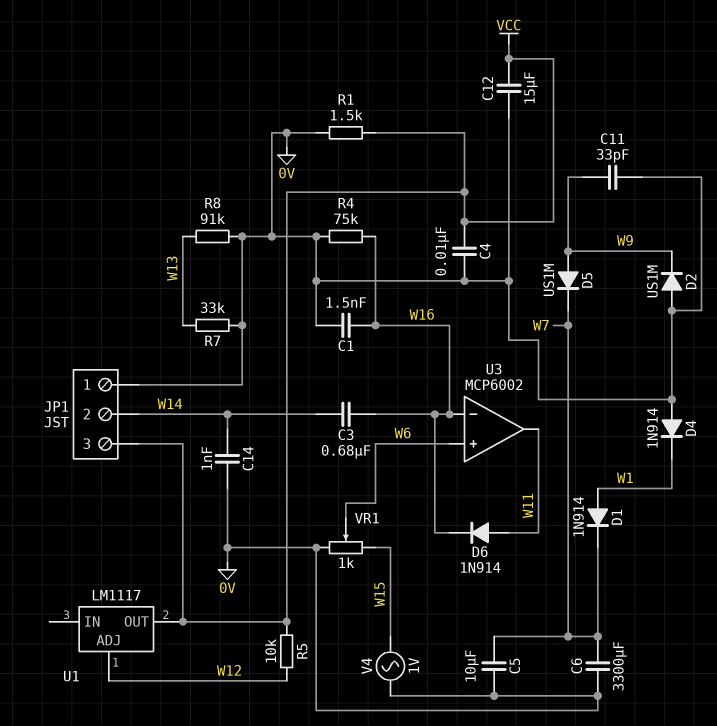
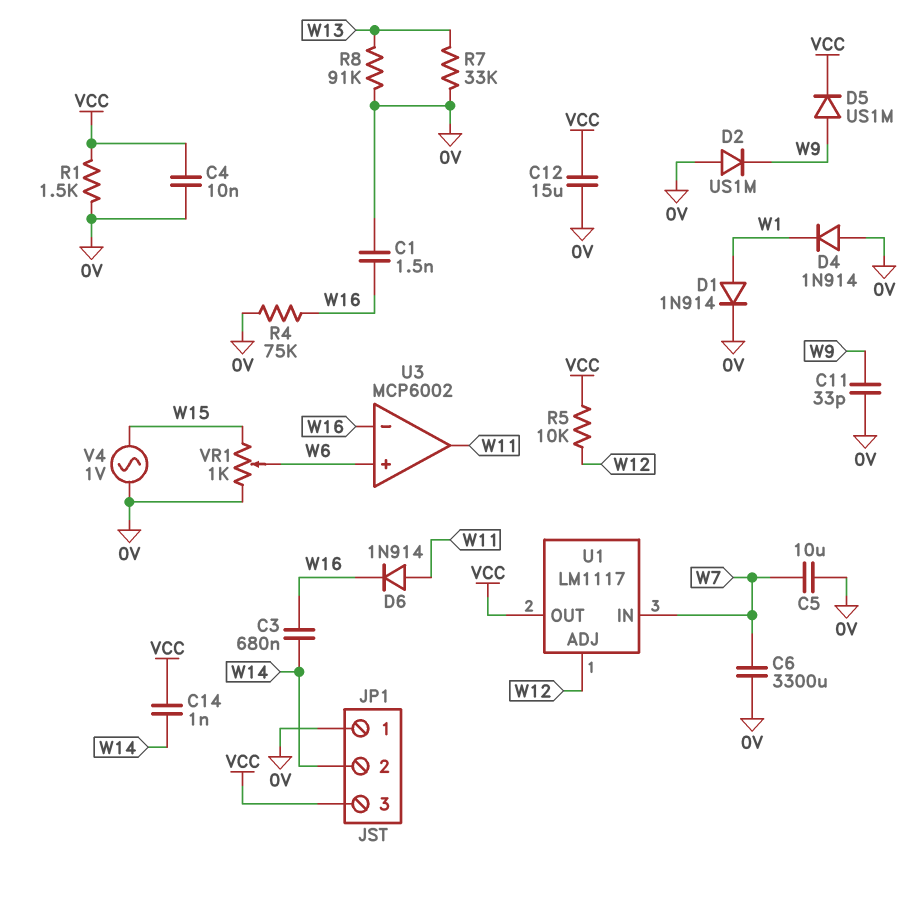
C14: 1nF (0V, W14) -> 1nF (VCC, W14)
D1: diode 1N914 (A W1, K W7) -> diode 1N914 (A W1, K 0V)
D5: diode US1M (A W9, K W7) -> diode US1M (A W9, K VCC)
U1 pin IN: none -> W7

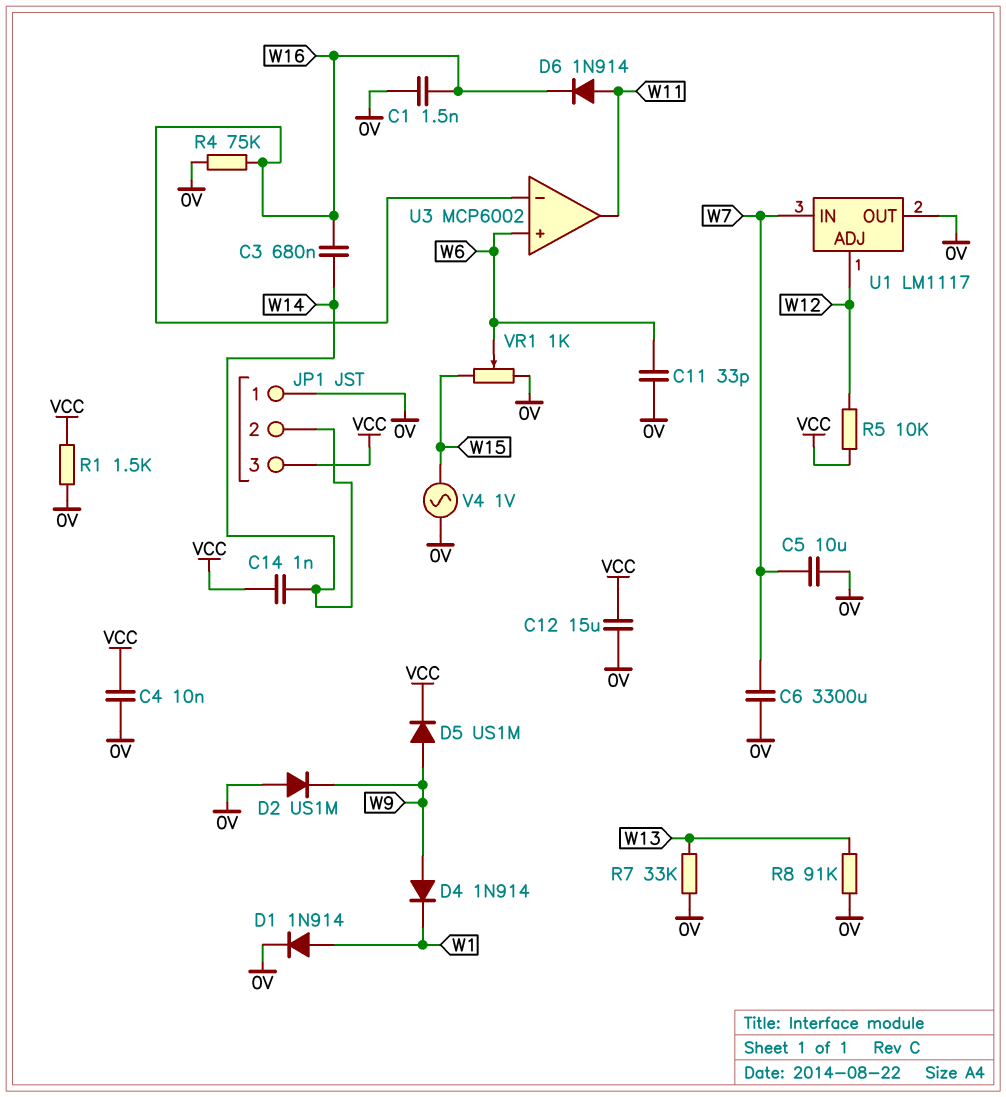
C11: 33pF (0V, W9) -> 33pF (0V, W6)
D4: diode 1N914 (A 0V, K W1) -> diode 1N914 (A W9, K W1)
U1 pin OUT: VCC -> 0V

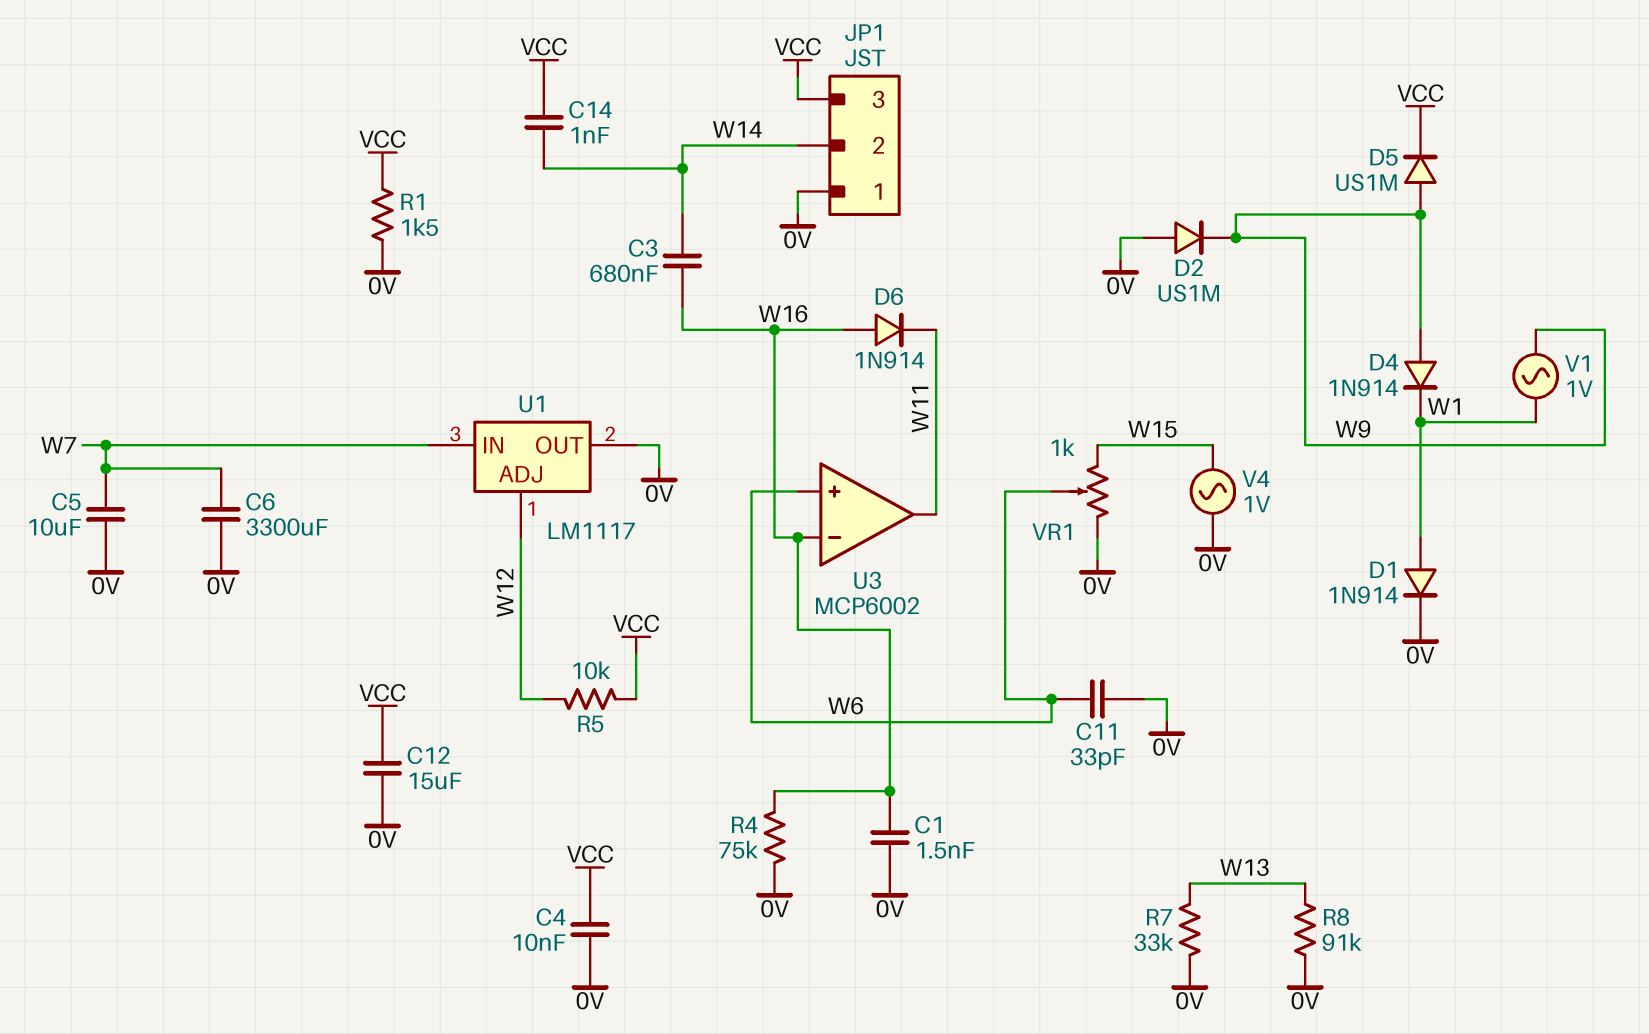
D6: diode 1N914 (A W11, K W16) -> diode 1N914 (A W16, K W11)
V1: none -> AC 1V (W1, W9)

